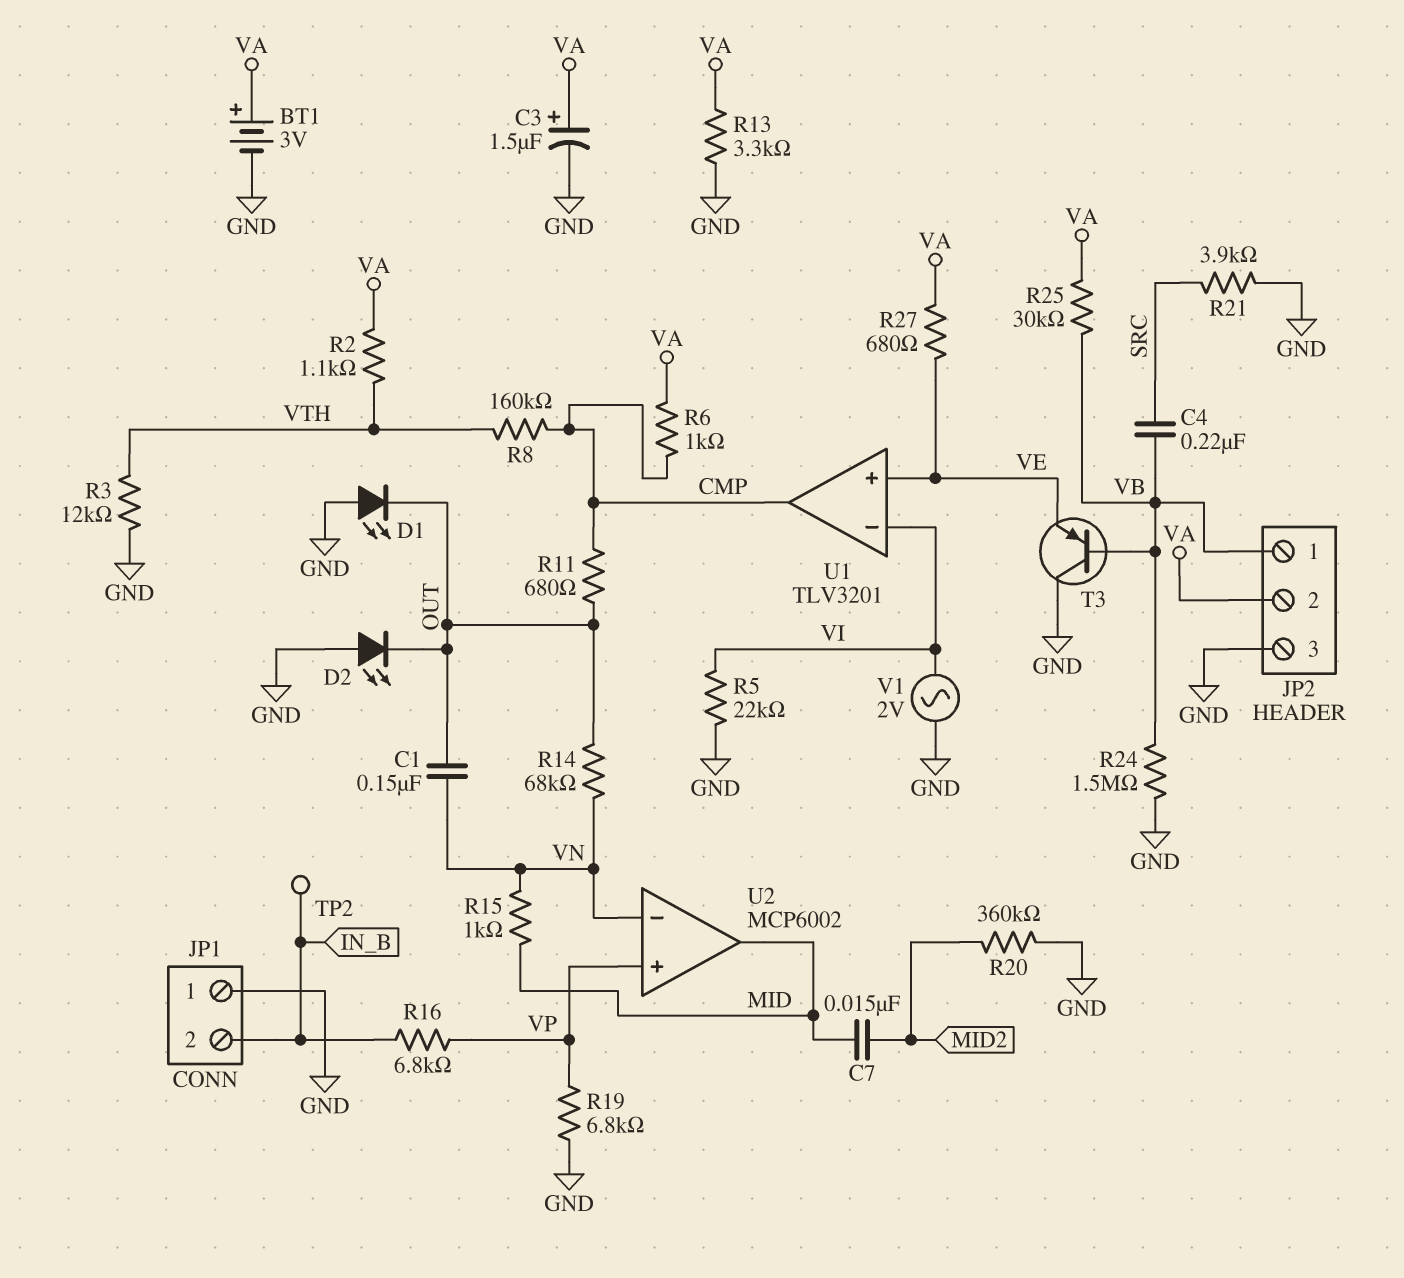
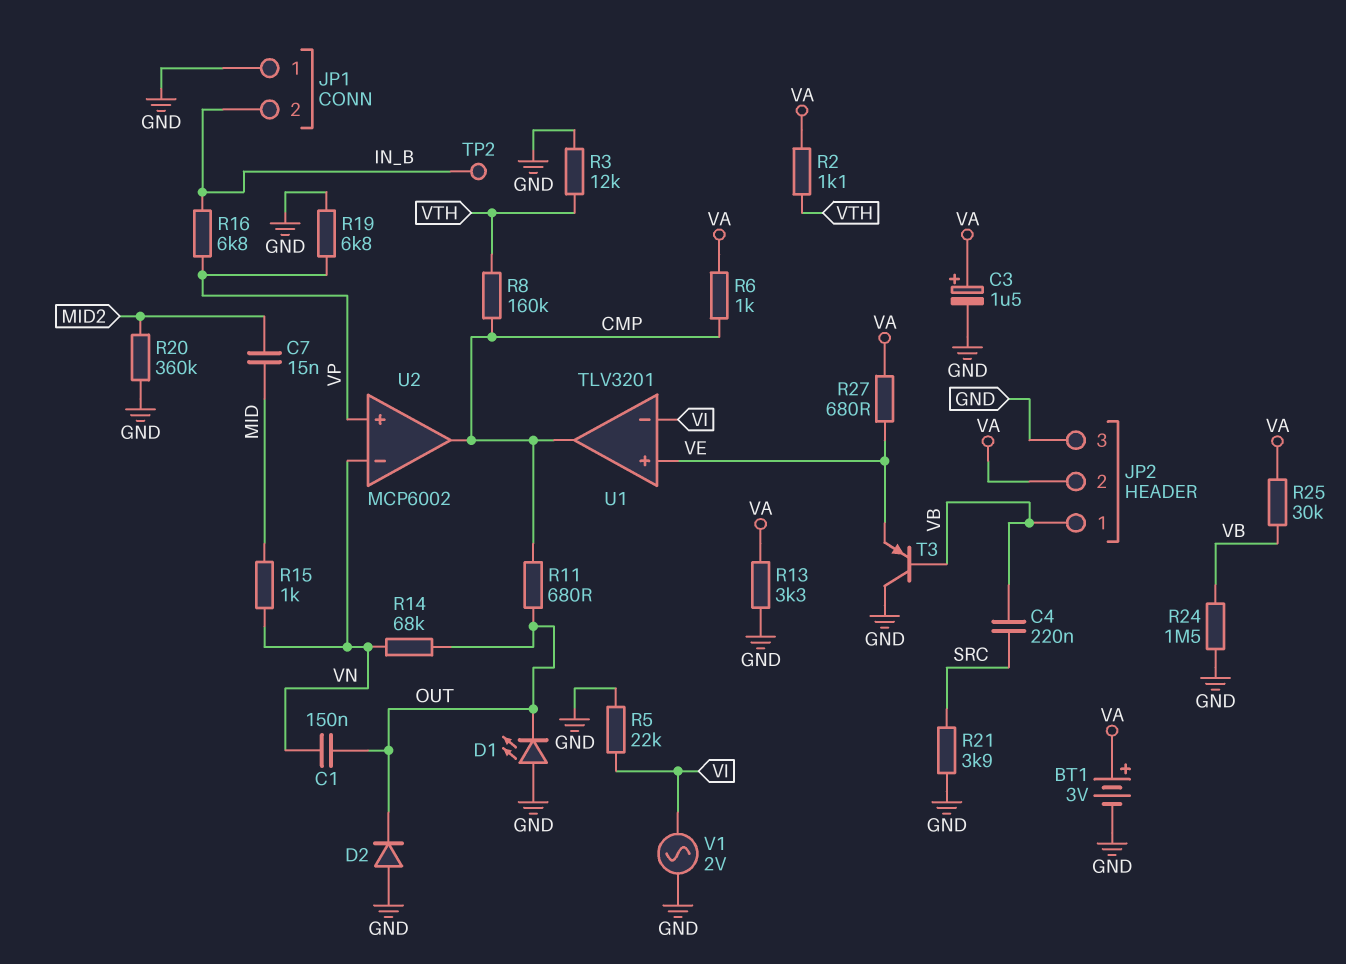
D2: LED (A GND, K OUT) -> diode (A GND, K OUT)
U2 pin out: MID -> CMP

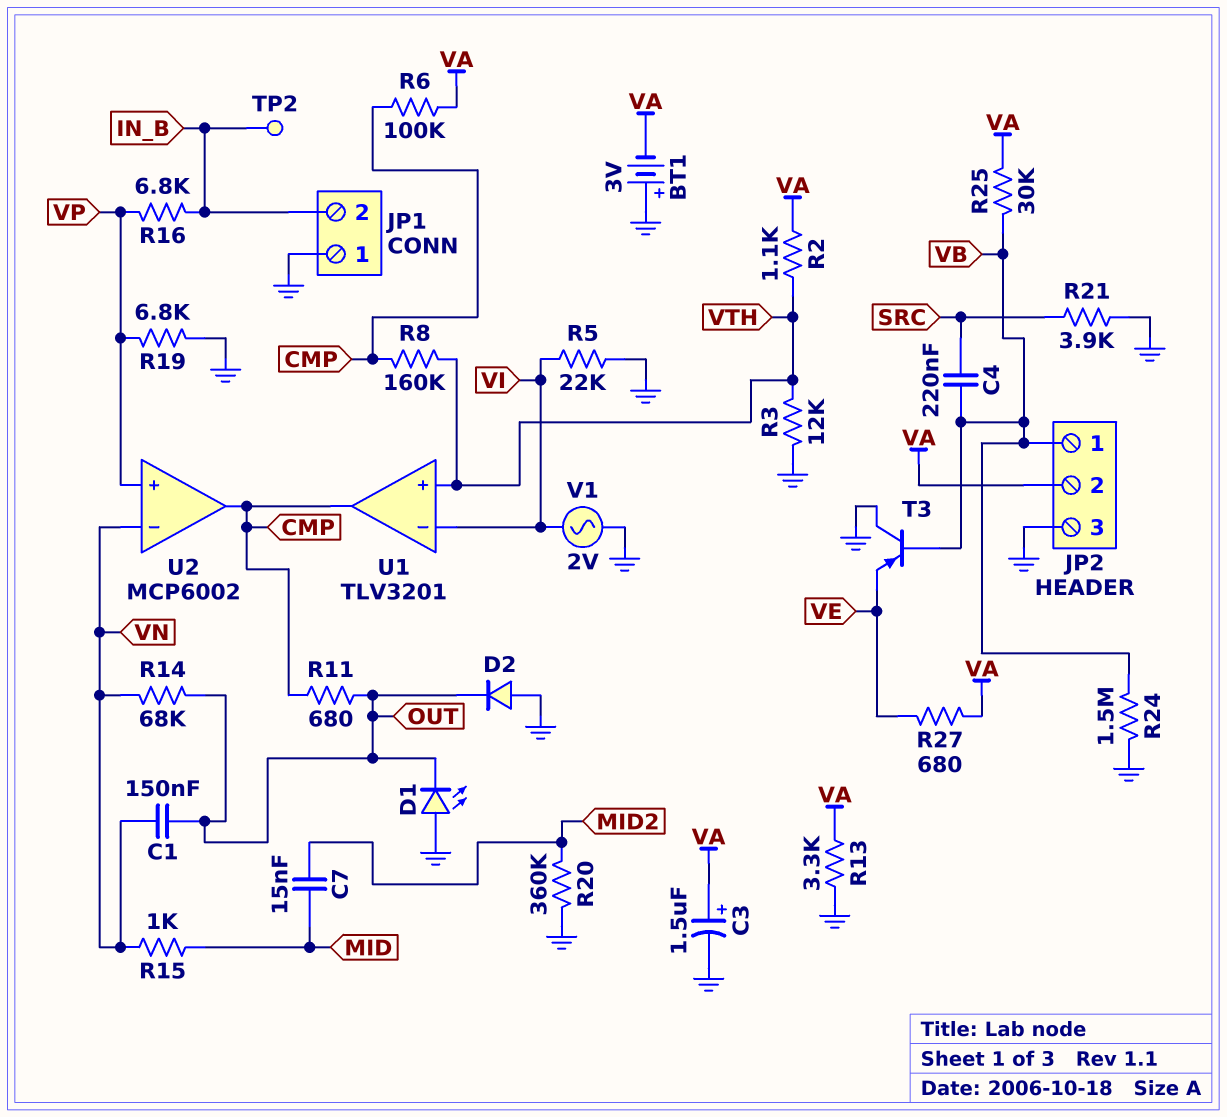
BT1: 3V (plus VA, minus GND) -> 3V (plus GND, minus VA)
R6: 1k (CMP, VA) -> 100k (CMP, VA)
U1 pin in+: VE -> VTH

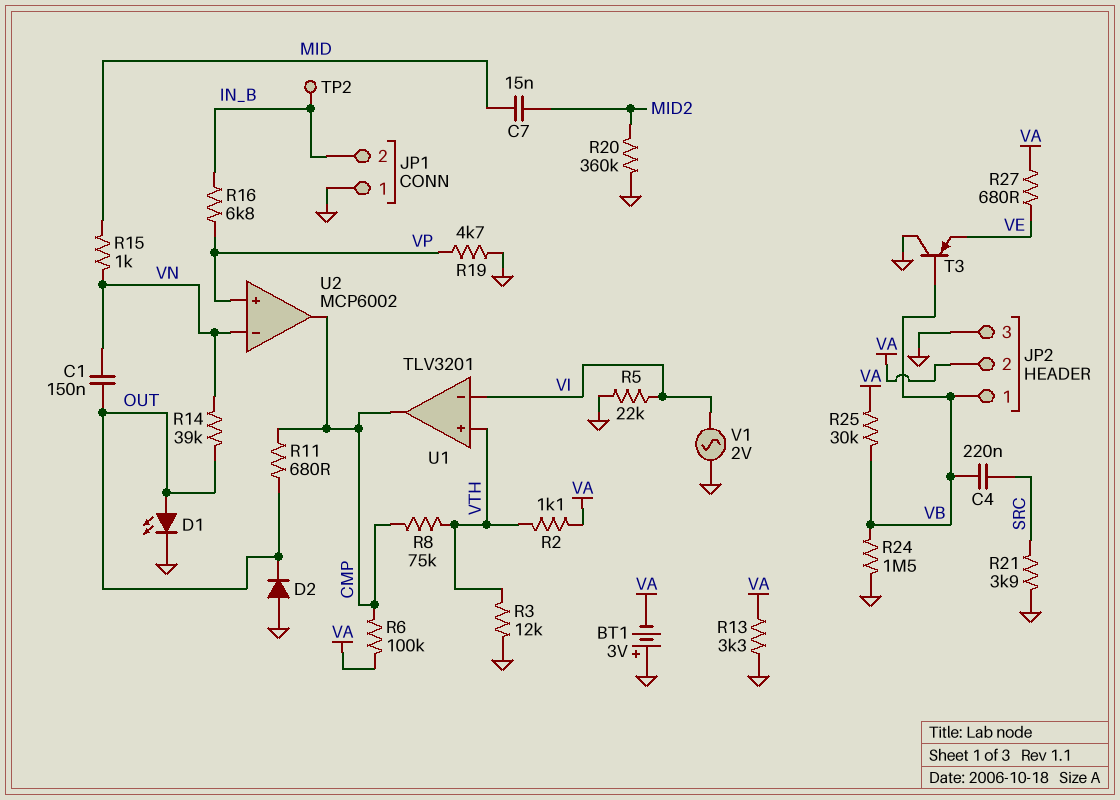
C3: 1.5uF (plus VA, minus GND) -> none
D1: LED (A GND, K OUT) -> LED (A OUT, K GND)
R8: 160k (CMP, VTH) -> 75k (CMP, VTH)
R14: 68k (OUT, VN) -> 39k (OUT, VN)
R19: 6.8k (GND, VP) -> 4.7k (GND, VP)

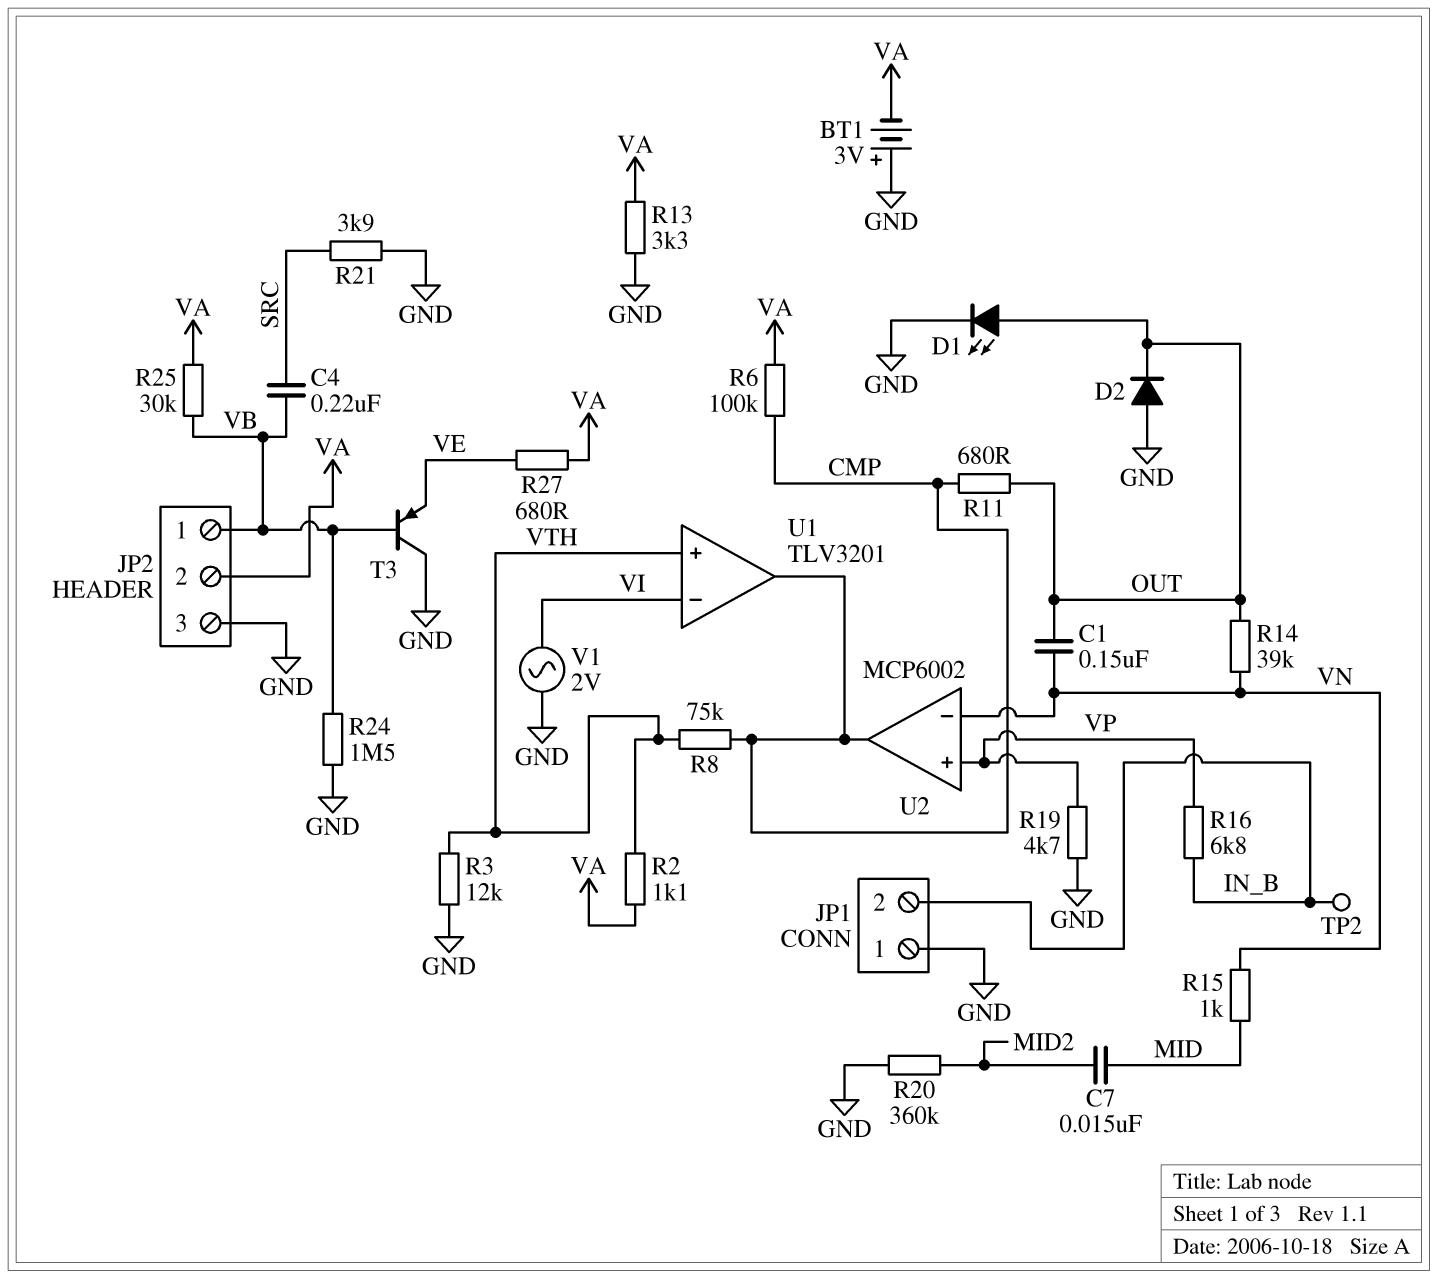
R5: 22k (GND, VI) -> none

